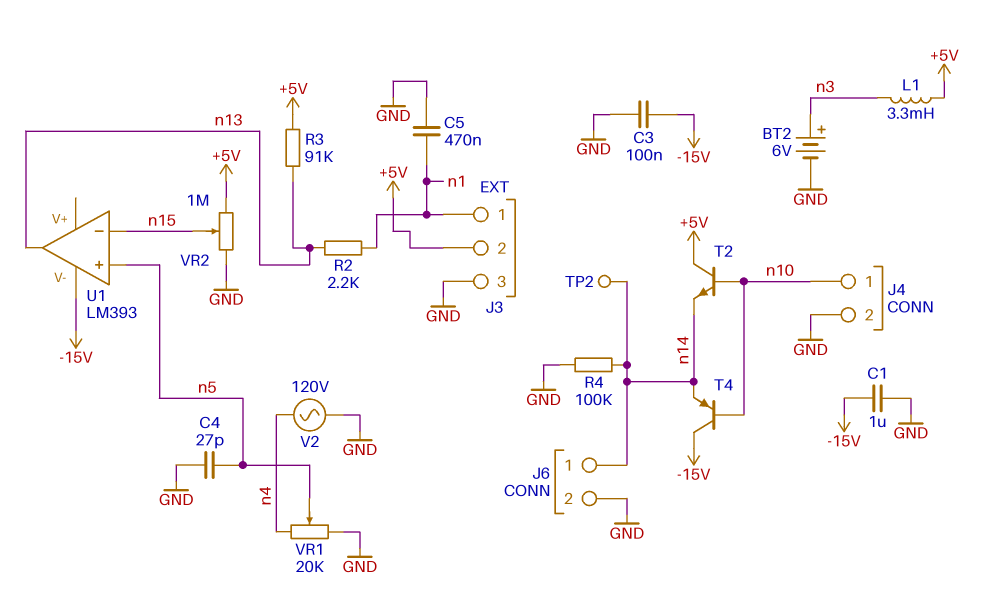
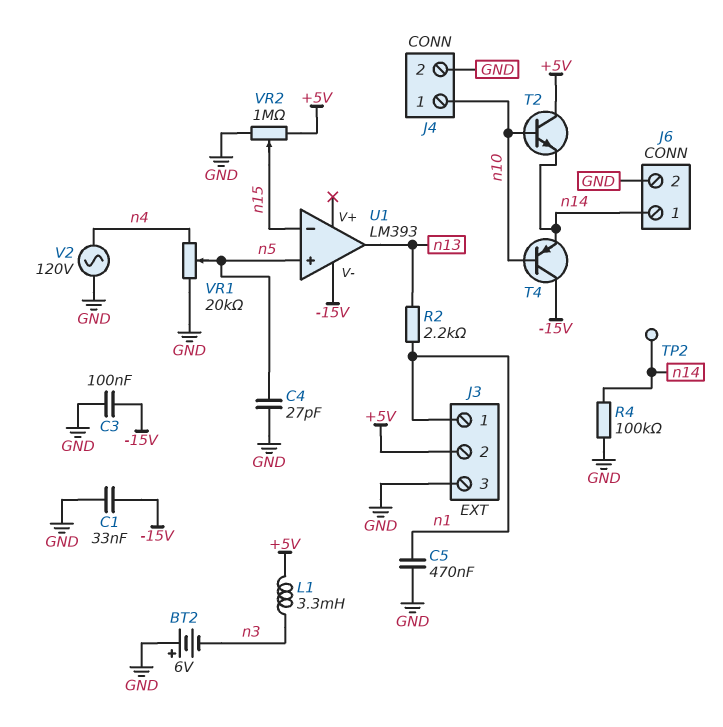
BT2: 6V (plus n3, minus GND) -> 6V (plus GND, minus n3)
C1: 1uF (-15V, GND) -> 33nF (-15V, GND)
R3: 91k (+5V, n13) -> none

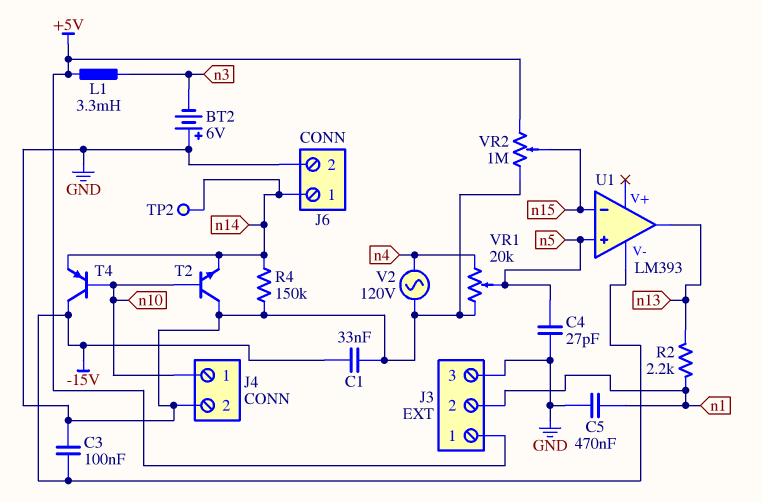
J3 pin 1: n1 -> +5V
J3 pin 2: +5V -> n1
R4: 100k (GND, n14) -> 150k (GND, n14)
T2: NPN (B n10, C +5V, E n14) -> NPN (B n10, C GND, E n14)

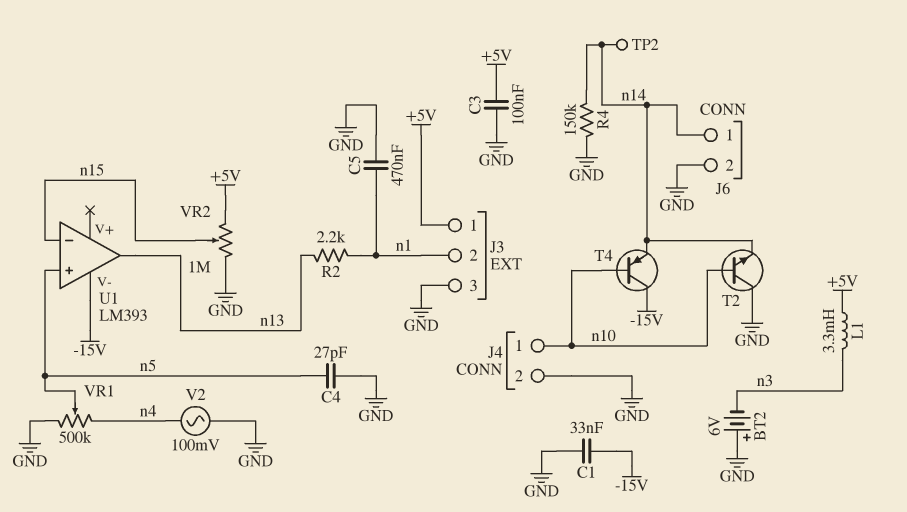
C3: 100nF (-15V, GND) -> 100nF (+5V, GND)
V2: AC 120V (GND, n4) -> AC 100mV (GND, n4)
VR1: 20k (GND, n4, wiper n5) -> 500k (GND, n4, wiper n5)

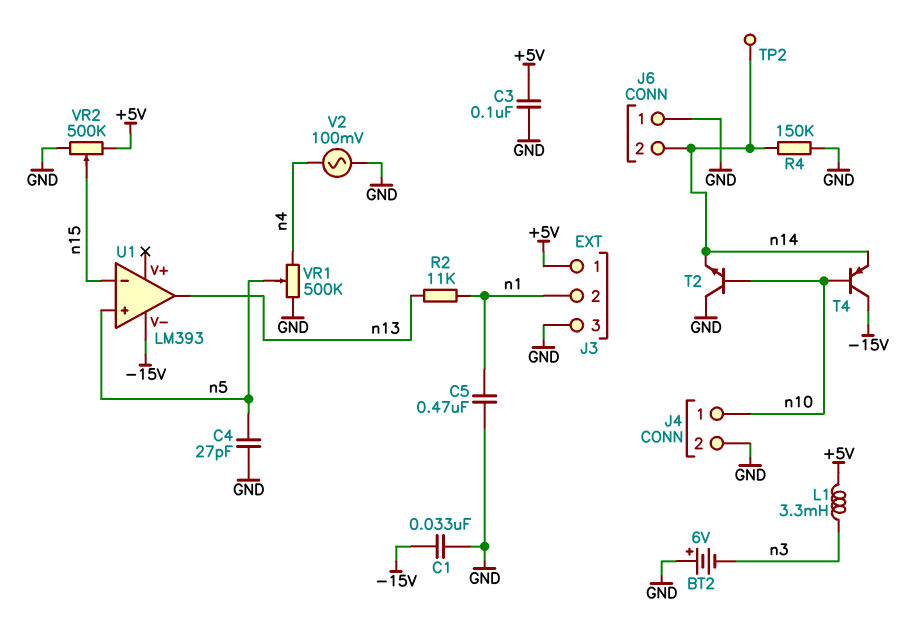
J6 pin 1: n14 -> GND
J6 pin 2: GND -> n14
R2: 2.2k (n1, n13) -> 11k (n1, n13)
VR2: 1M (+5V, GND, wiper n15) -> 500k (+5V, GND, wiper n15)

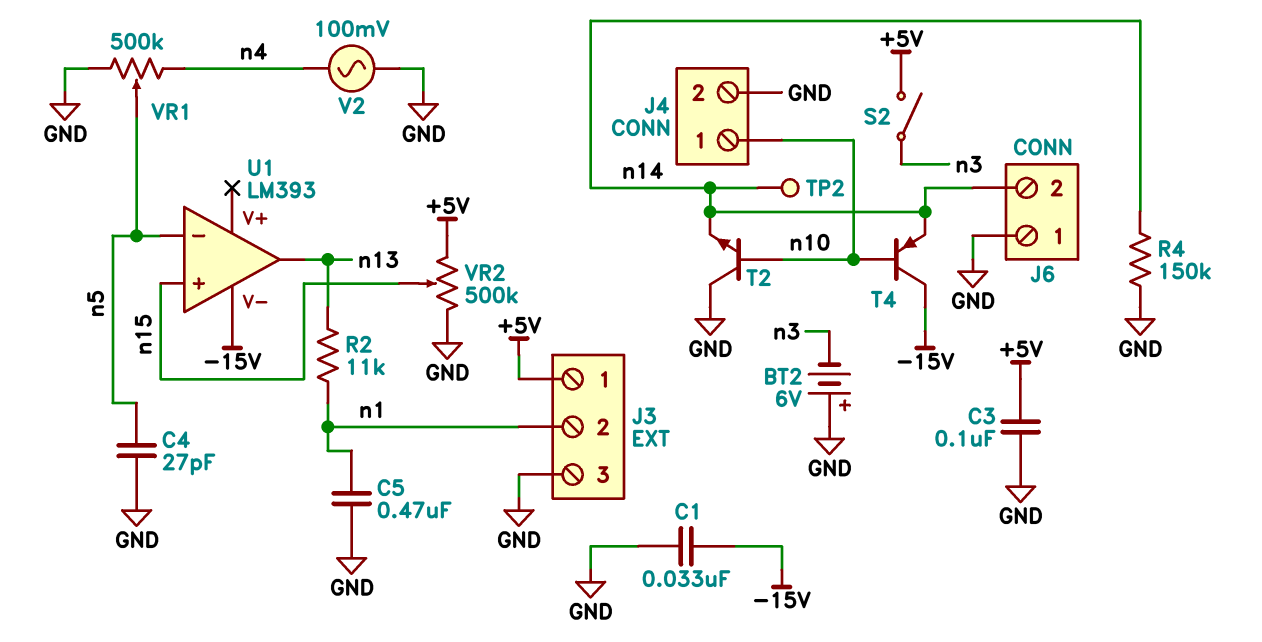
L1: 3.3mH (+5V, n3) -> none
S2: none -> switch (+5V, n3)
U1 pin in+: n5 -> n15
U1 pin in-: n15 -> n5

